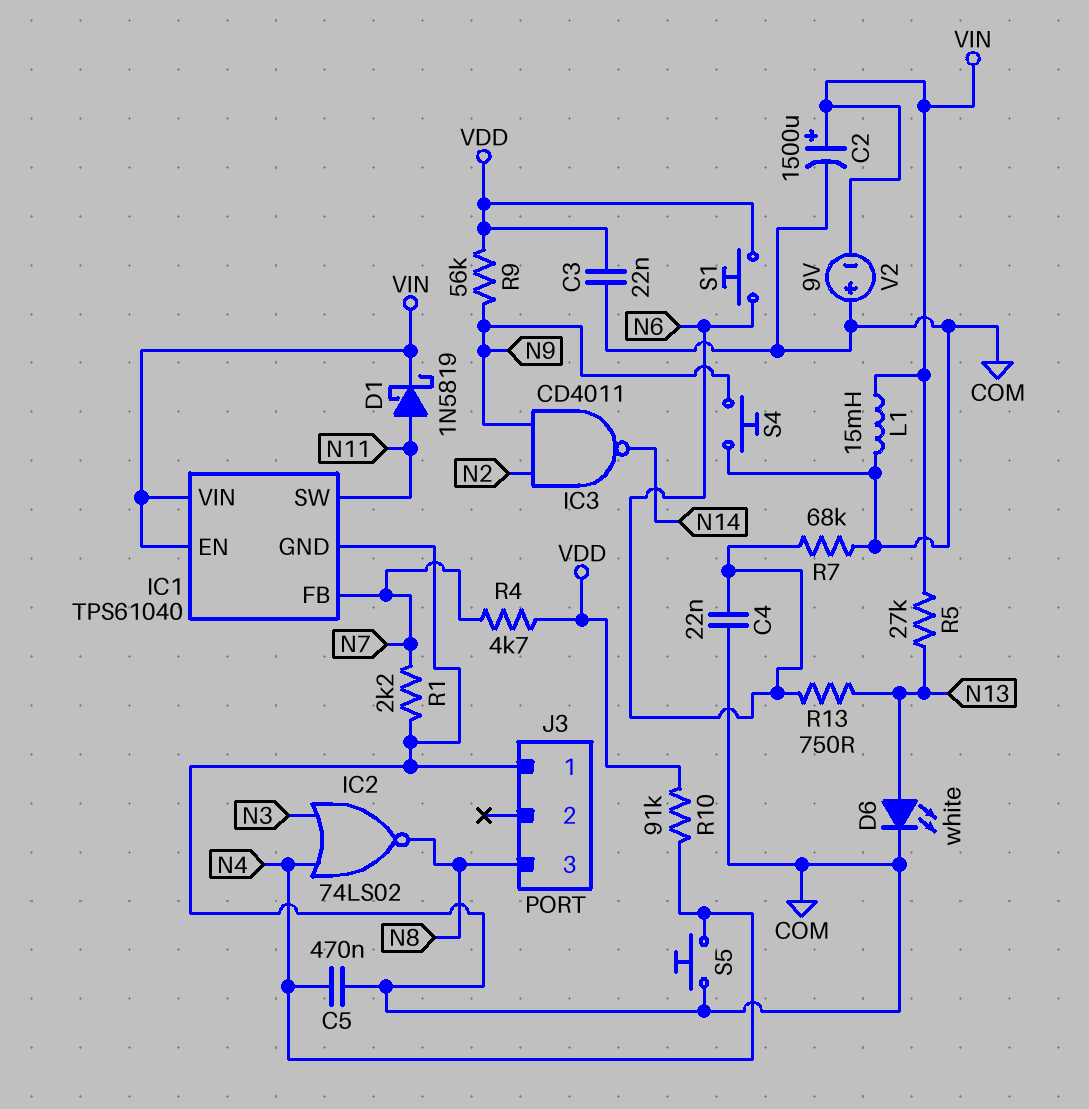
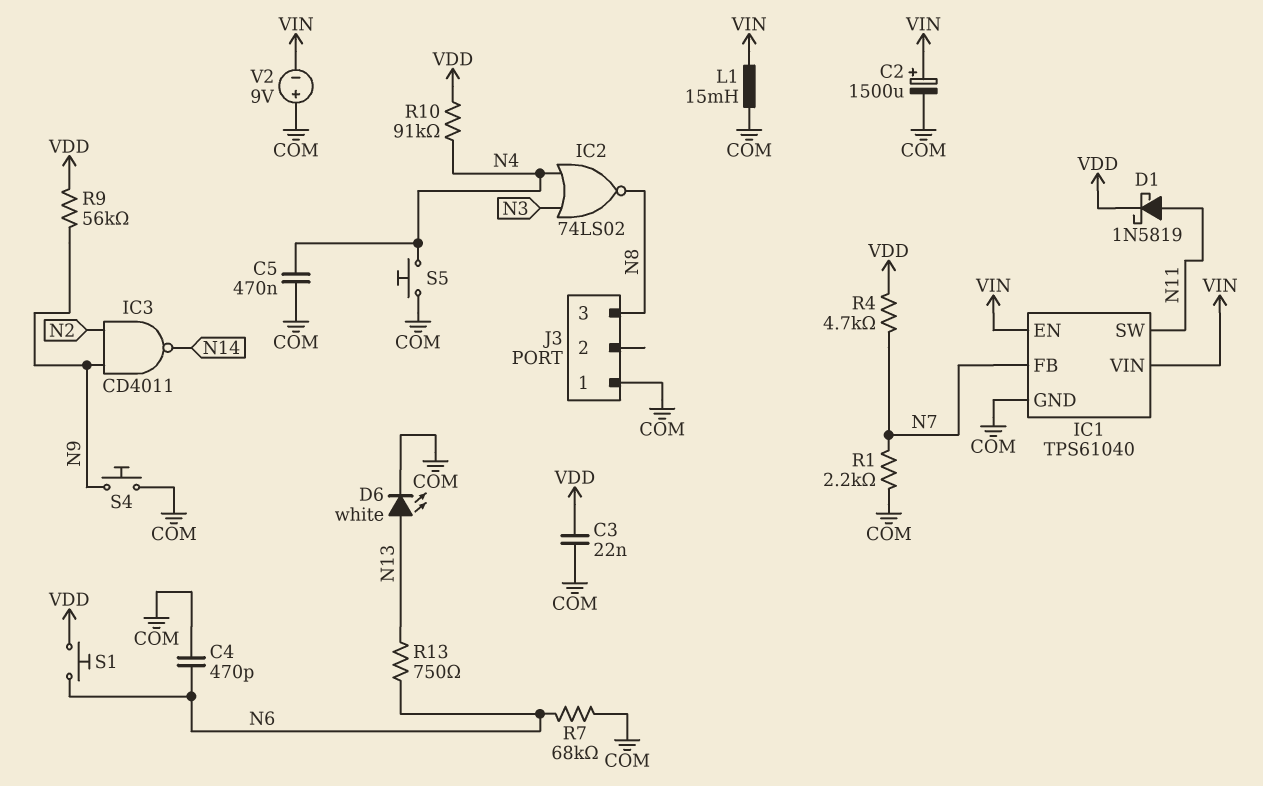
C4: 22nF (COM, N6) -> 470pF (COM, N6)
D1: schottky 1N5819 (A N11, K VIN) -> schottky 1N5819 (A N11, K VDD)
R5: 27k (N13, VIN) -> none

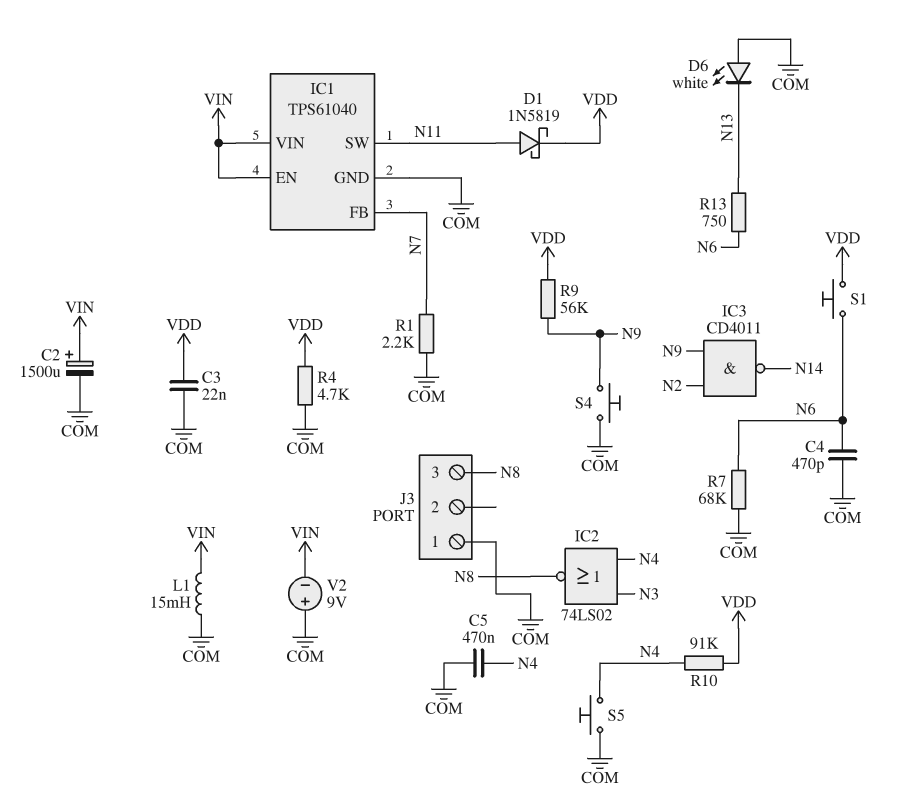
D6: LED white (A N13, K COM) -> LED white (A COM, K N13)
R4: 4.7k (N7, VDD) -> 4.7k (COM, VDD)

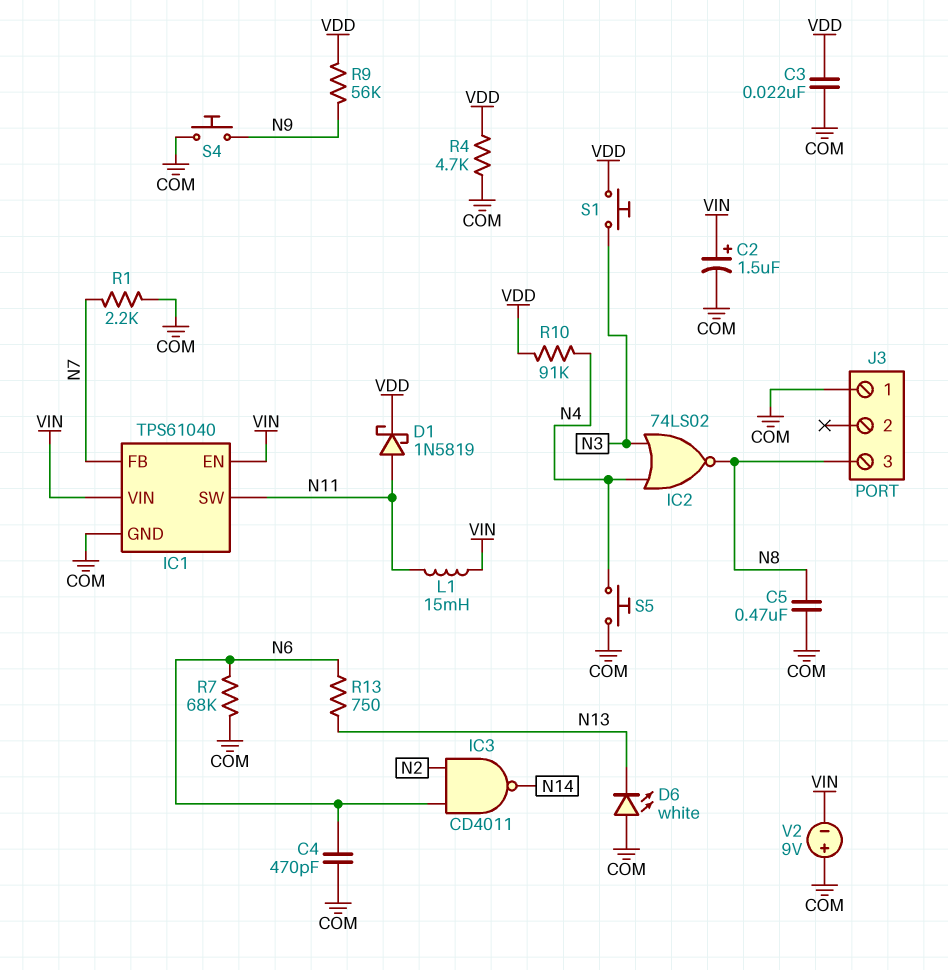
C2: 1500uF (plus VIN, minus COM) -> 1.5uF (plus VIN, minus COM)
C5: 470nF (COM, N4) -> 470nF (COM, N8)
IC3: NAND CD4011 (in N2, in N9, out N14) -> NAND CD4011 (in N2, in N6, out N14)
L1: 15mH (COM, VIN) -> 15mH (N11, VIN)
S1: button (N6, VDD) -> button (N3, VDD)

